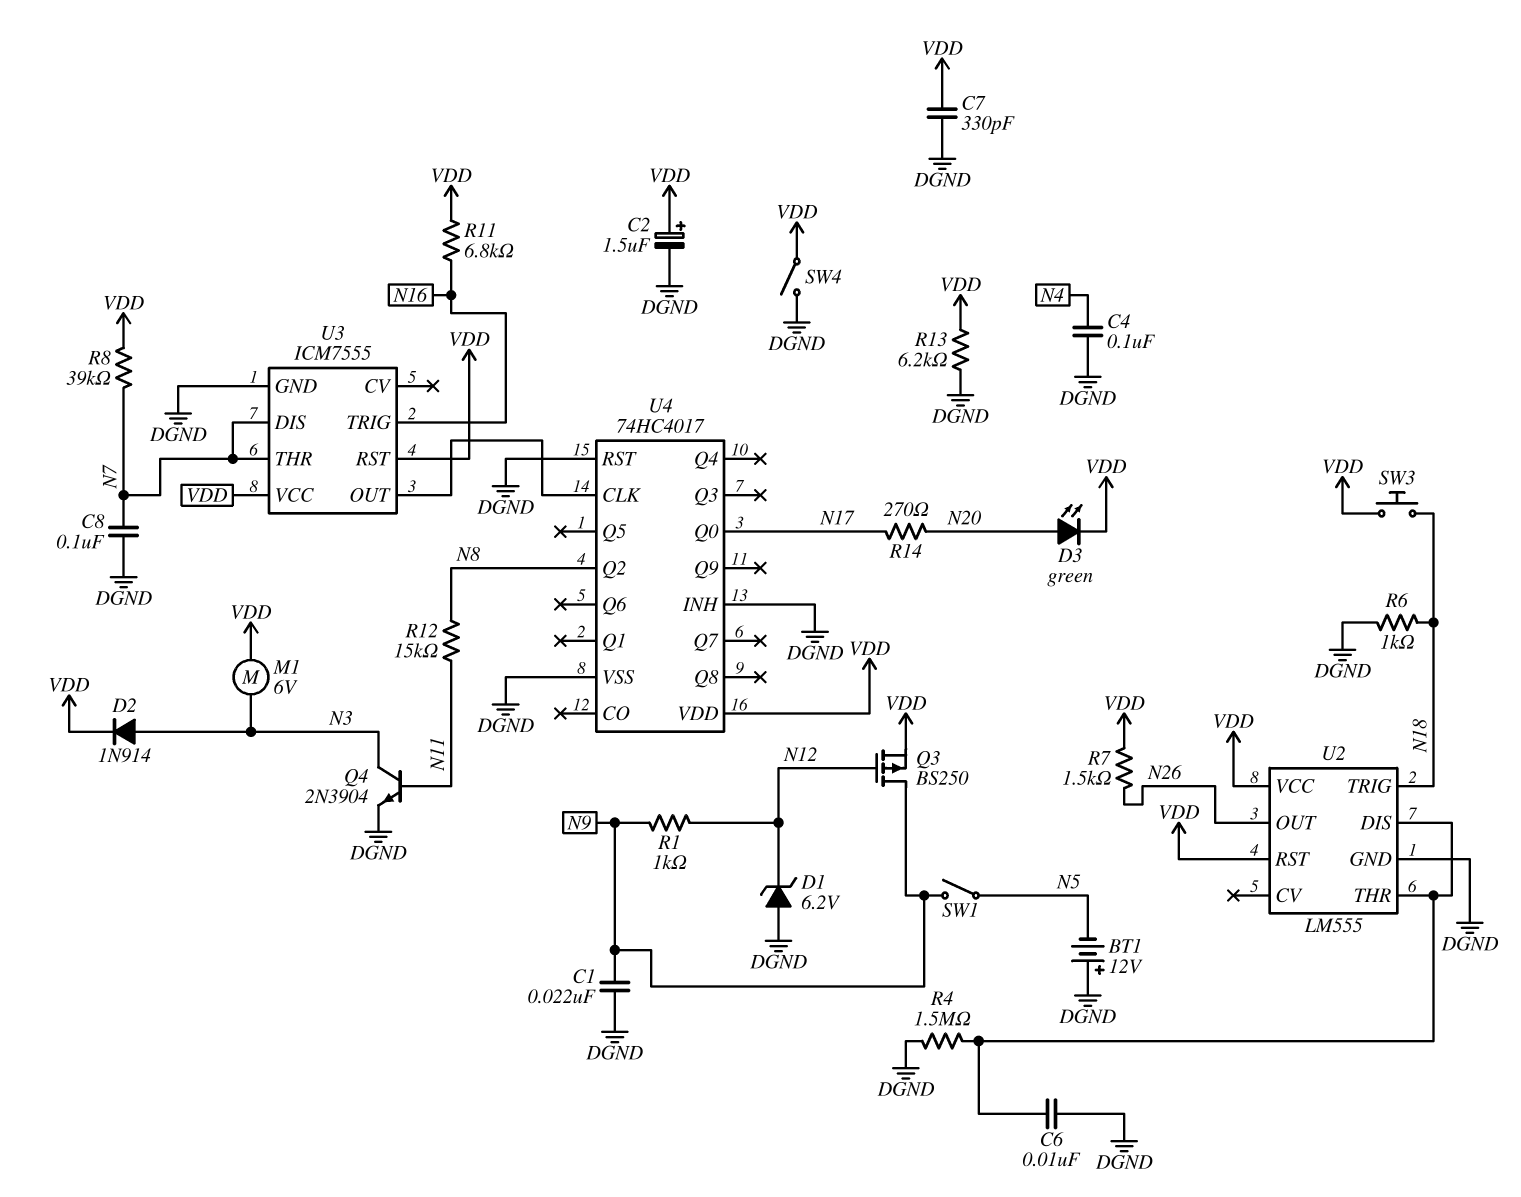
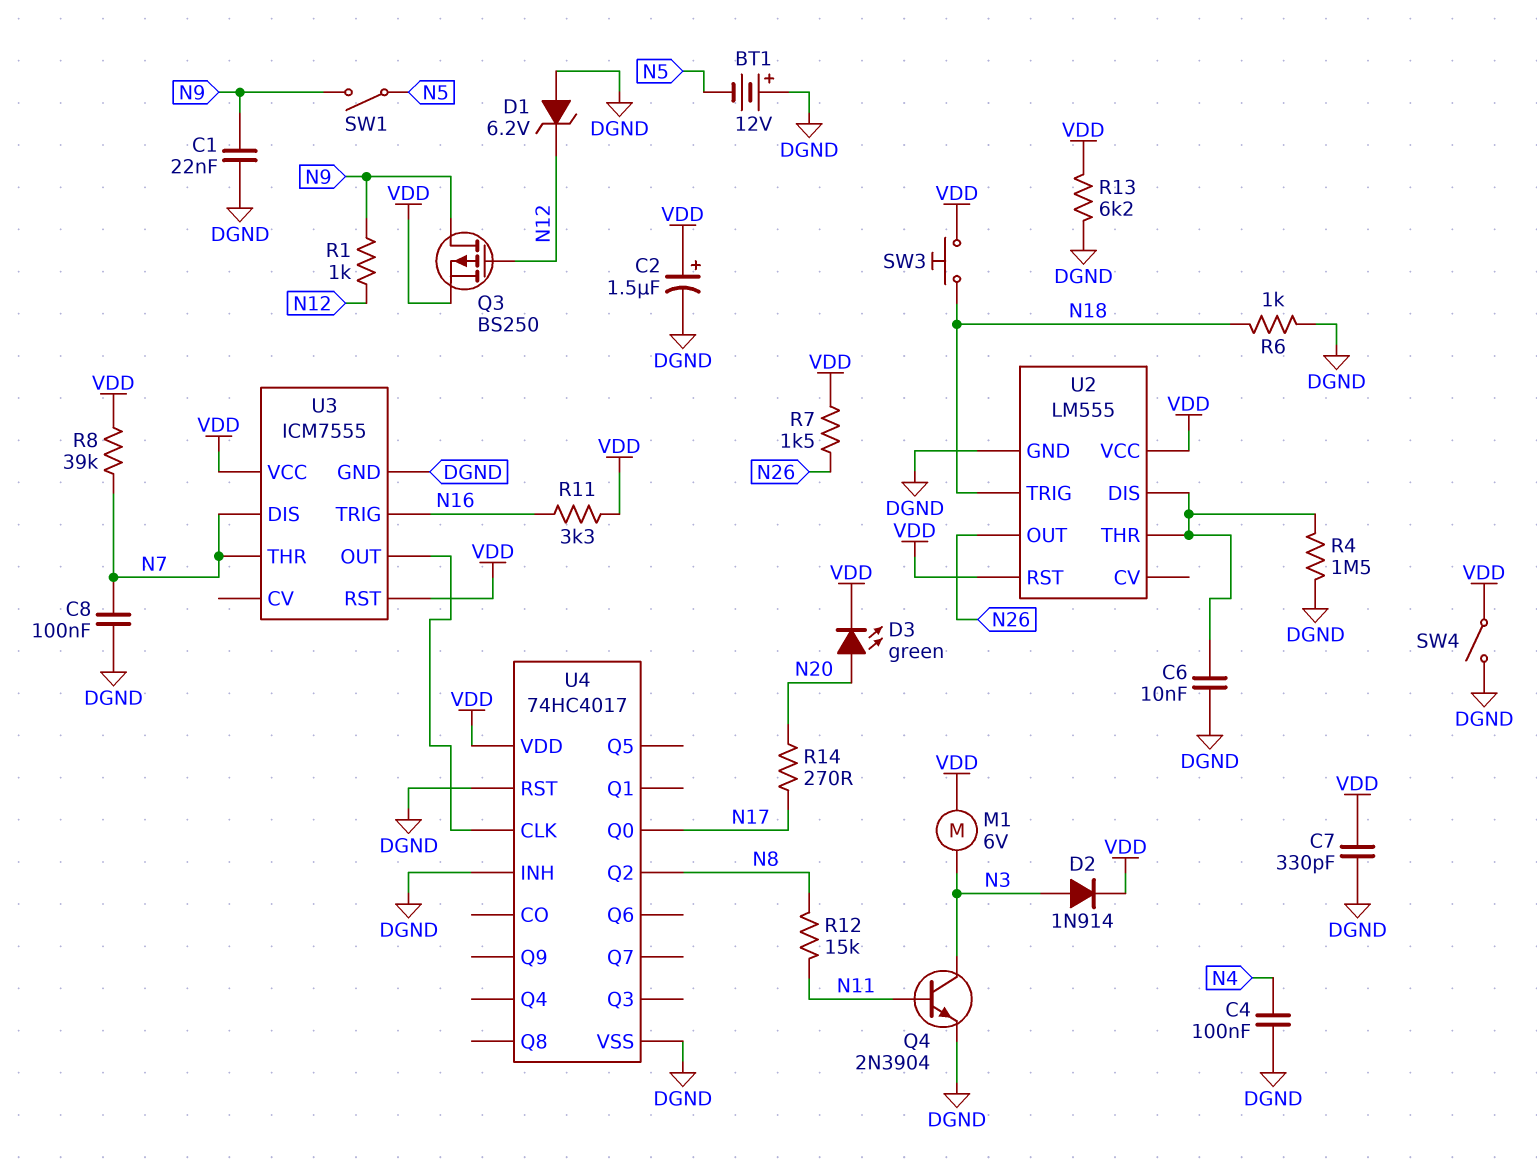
R11: 6.8k (N16, VDD) -> 3.3k (N16, VDD)

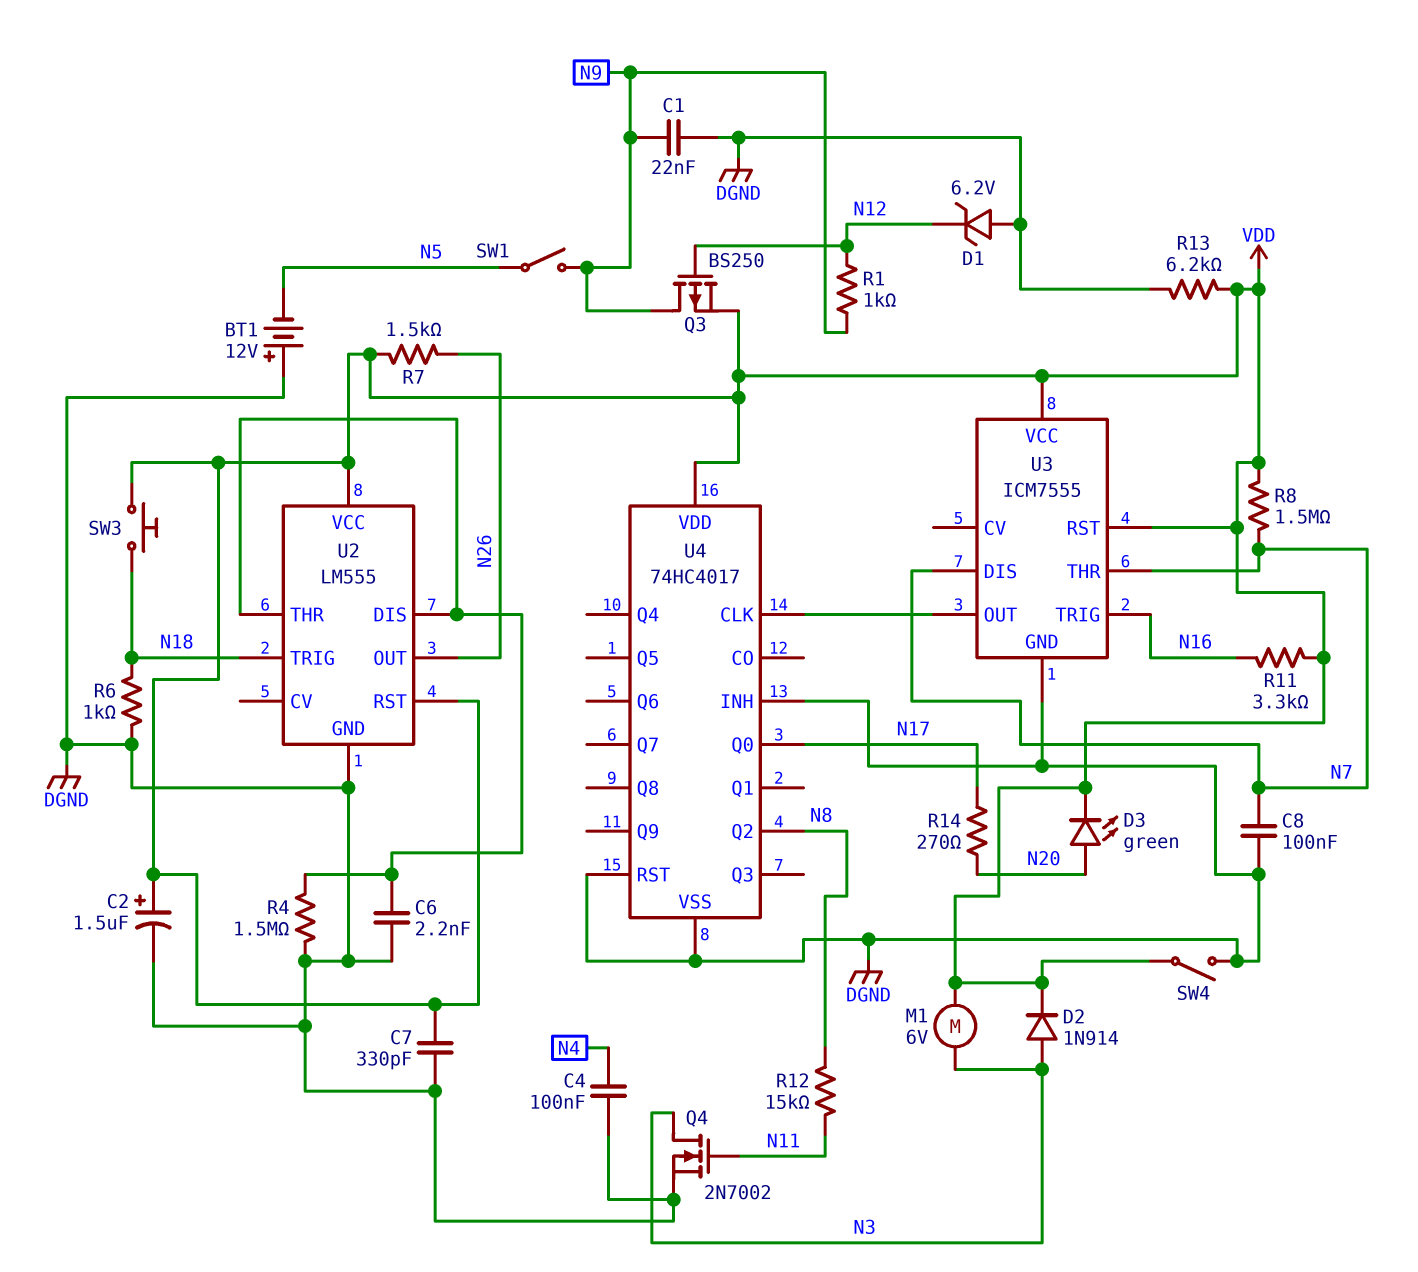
C6: 10nF (DGND, U2/DIS) -> 2.2nF (DGND, U2/DIS)
Q4: NPN 2N3904 (B N11, C N3, E DGND) -> NMOS 2N7002 (G N11, D N3, S DGND)
R8: 39k (N7, VDD) -> 1.5M (N7, VDD)

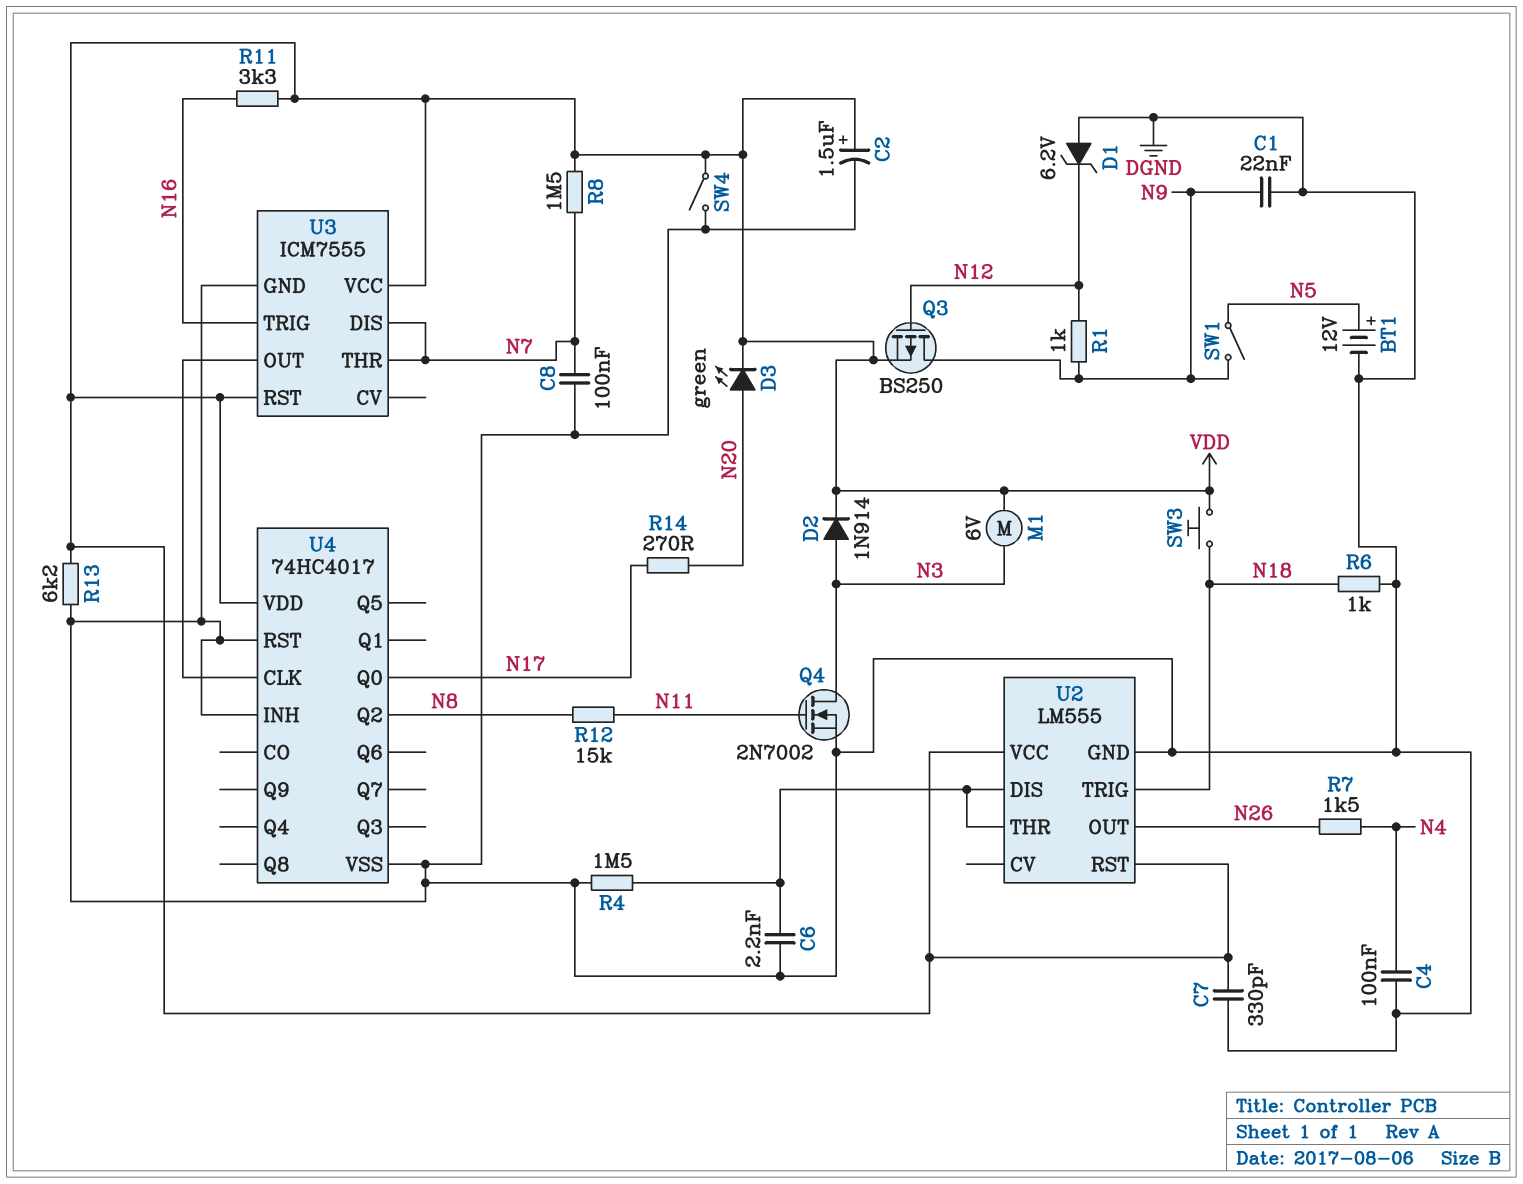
BT1: 12V (plus DGND, minus N5) -> 12V (plus N5, minus DGND)
R7: 1.5k (N26, VDD) -> 1.5k (N4, N26)

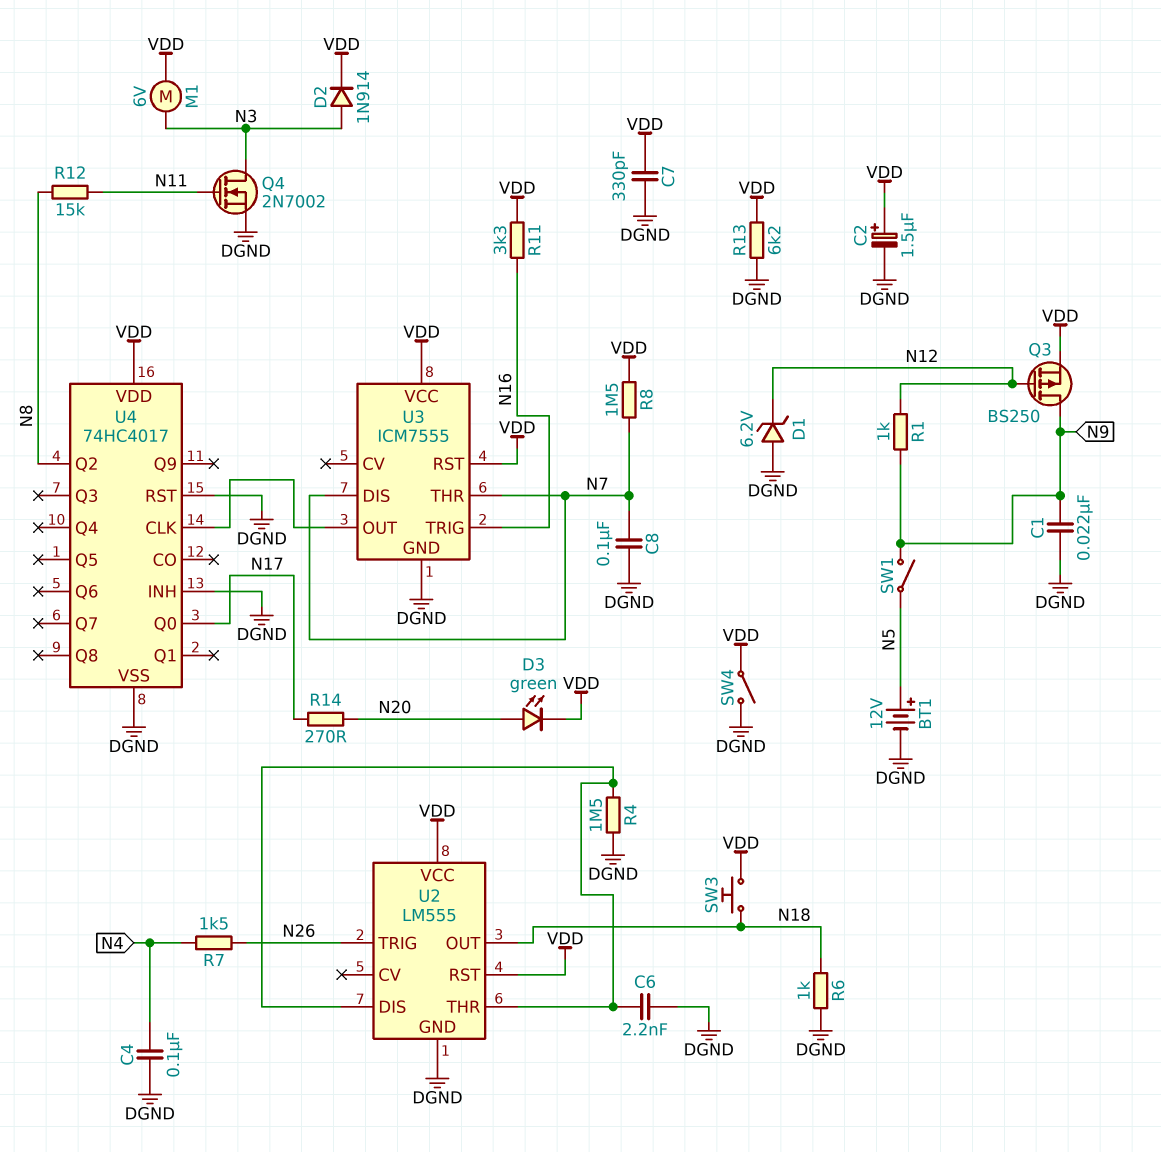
U2 pin OUT: N26 -> N18
U2 pin TRIG: N18 -> N26

